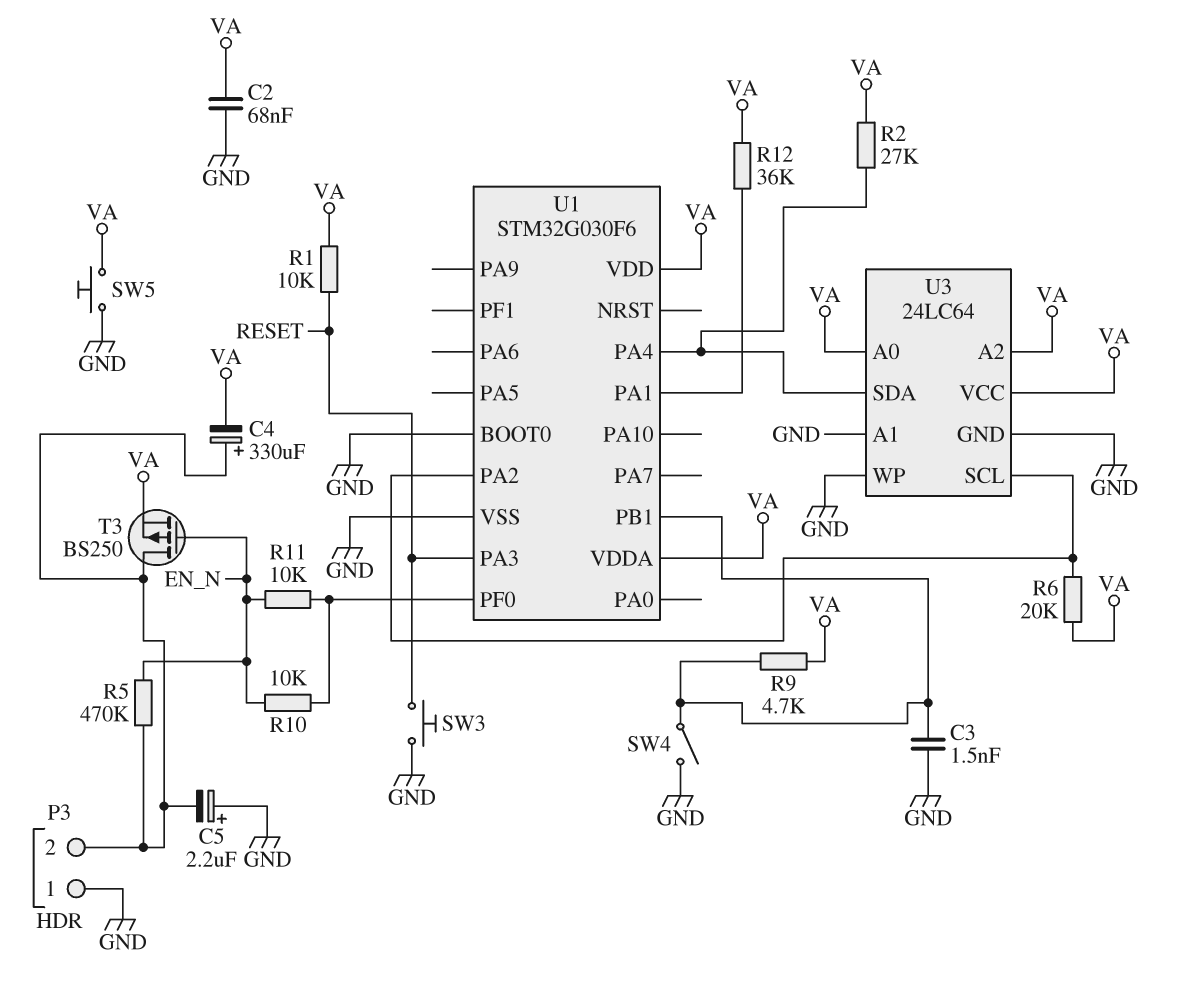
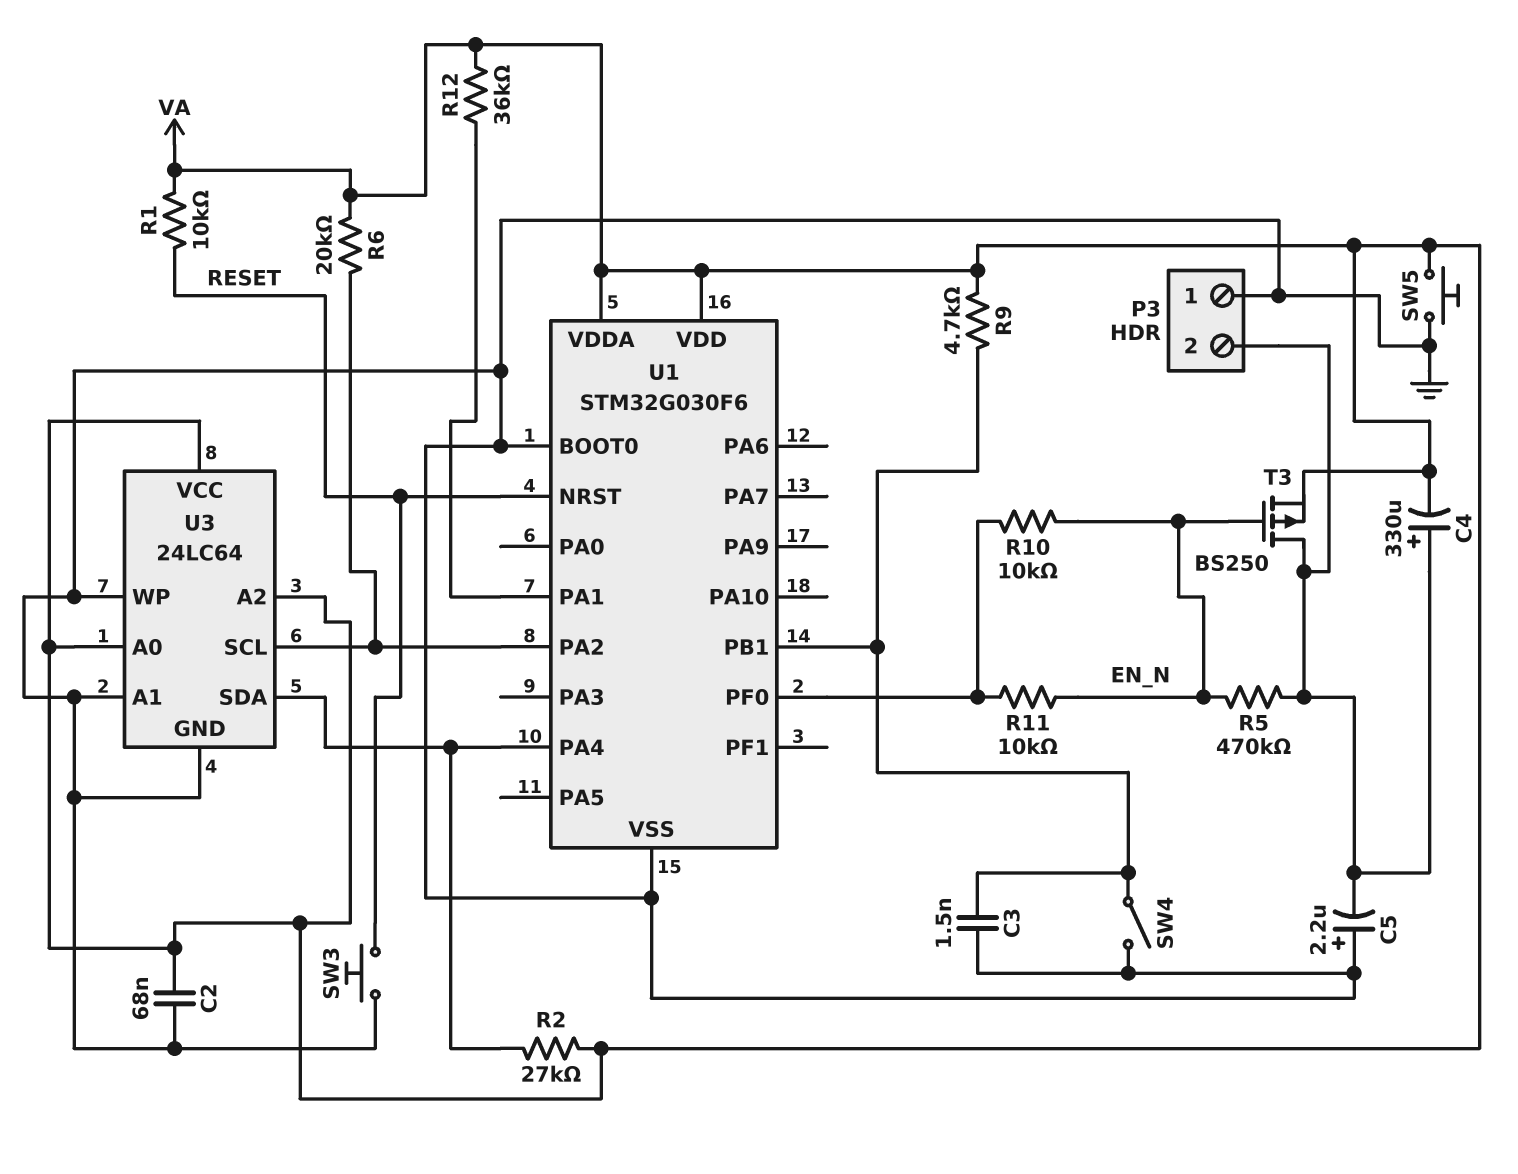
U1 pin NRST: none -> RESET
U1 pin PA3: RESET -> none

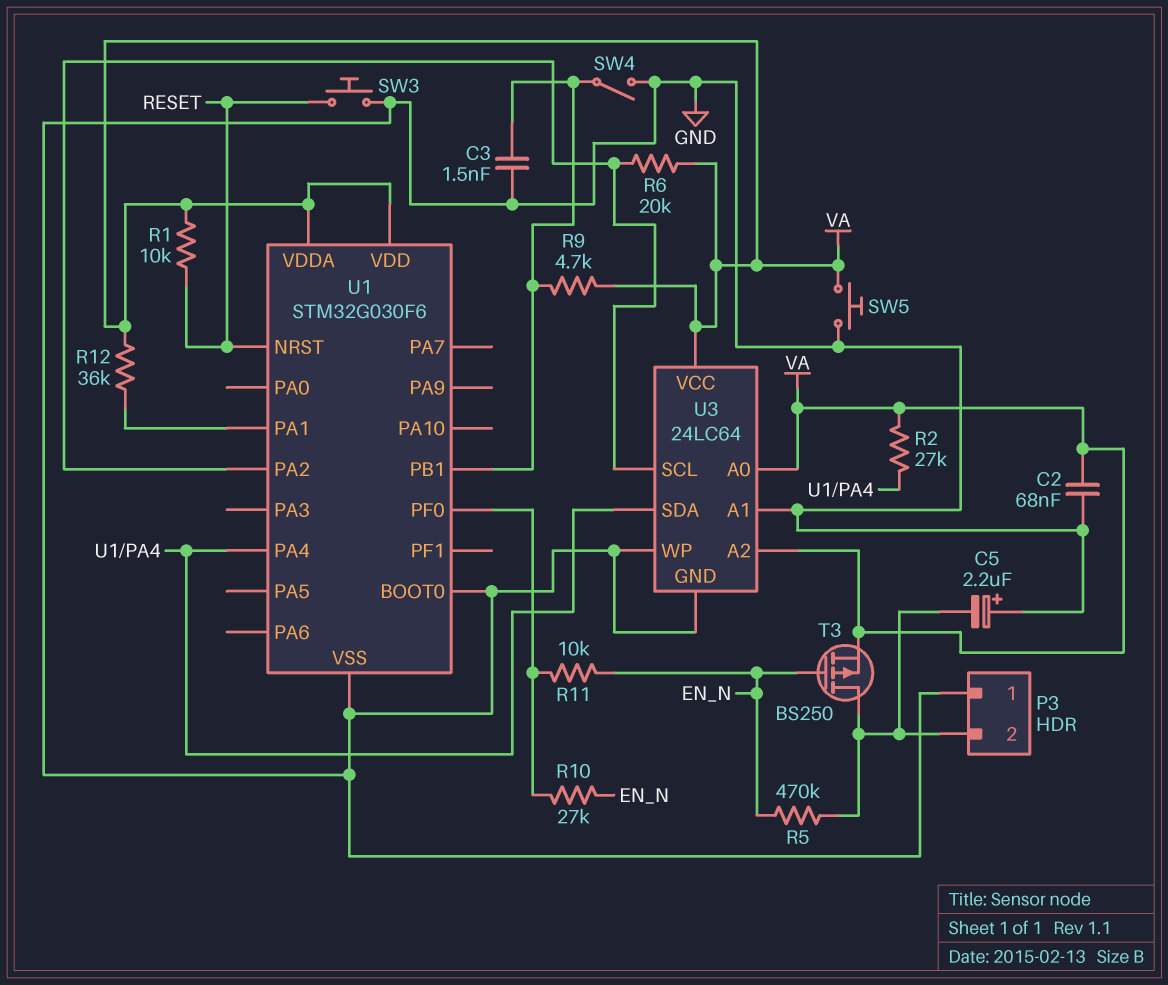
C4: 330uF (plus P3/2, minus VA) -> none
R10: 10k (EN_N, U1/PF0) -> 27k (EN_N, U1/PF0)

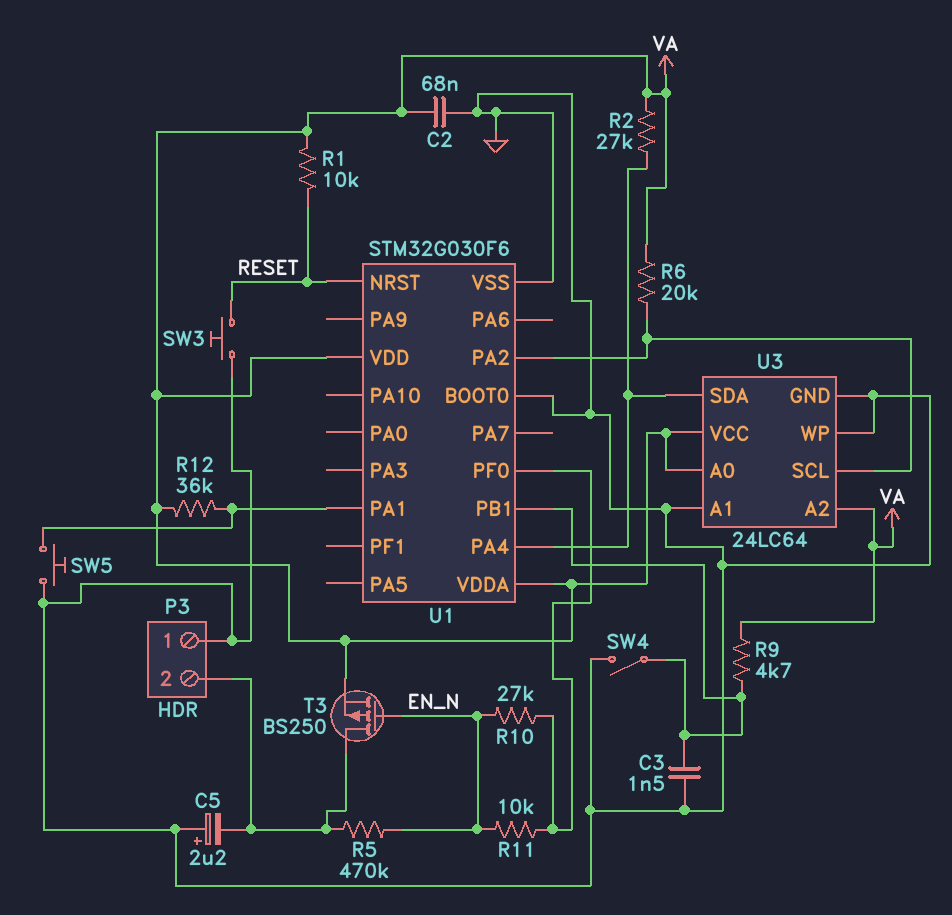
SW5: button (GND, VA) -> button (GND, U1/PA1)

